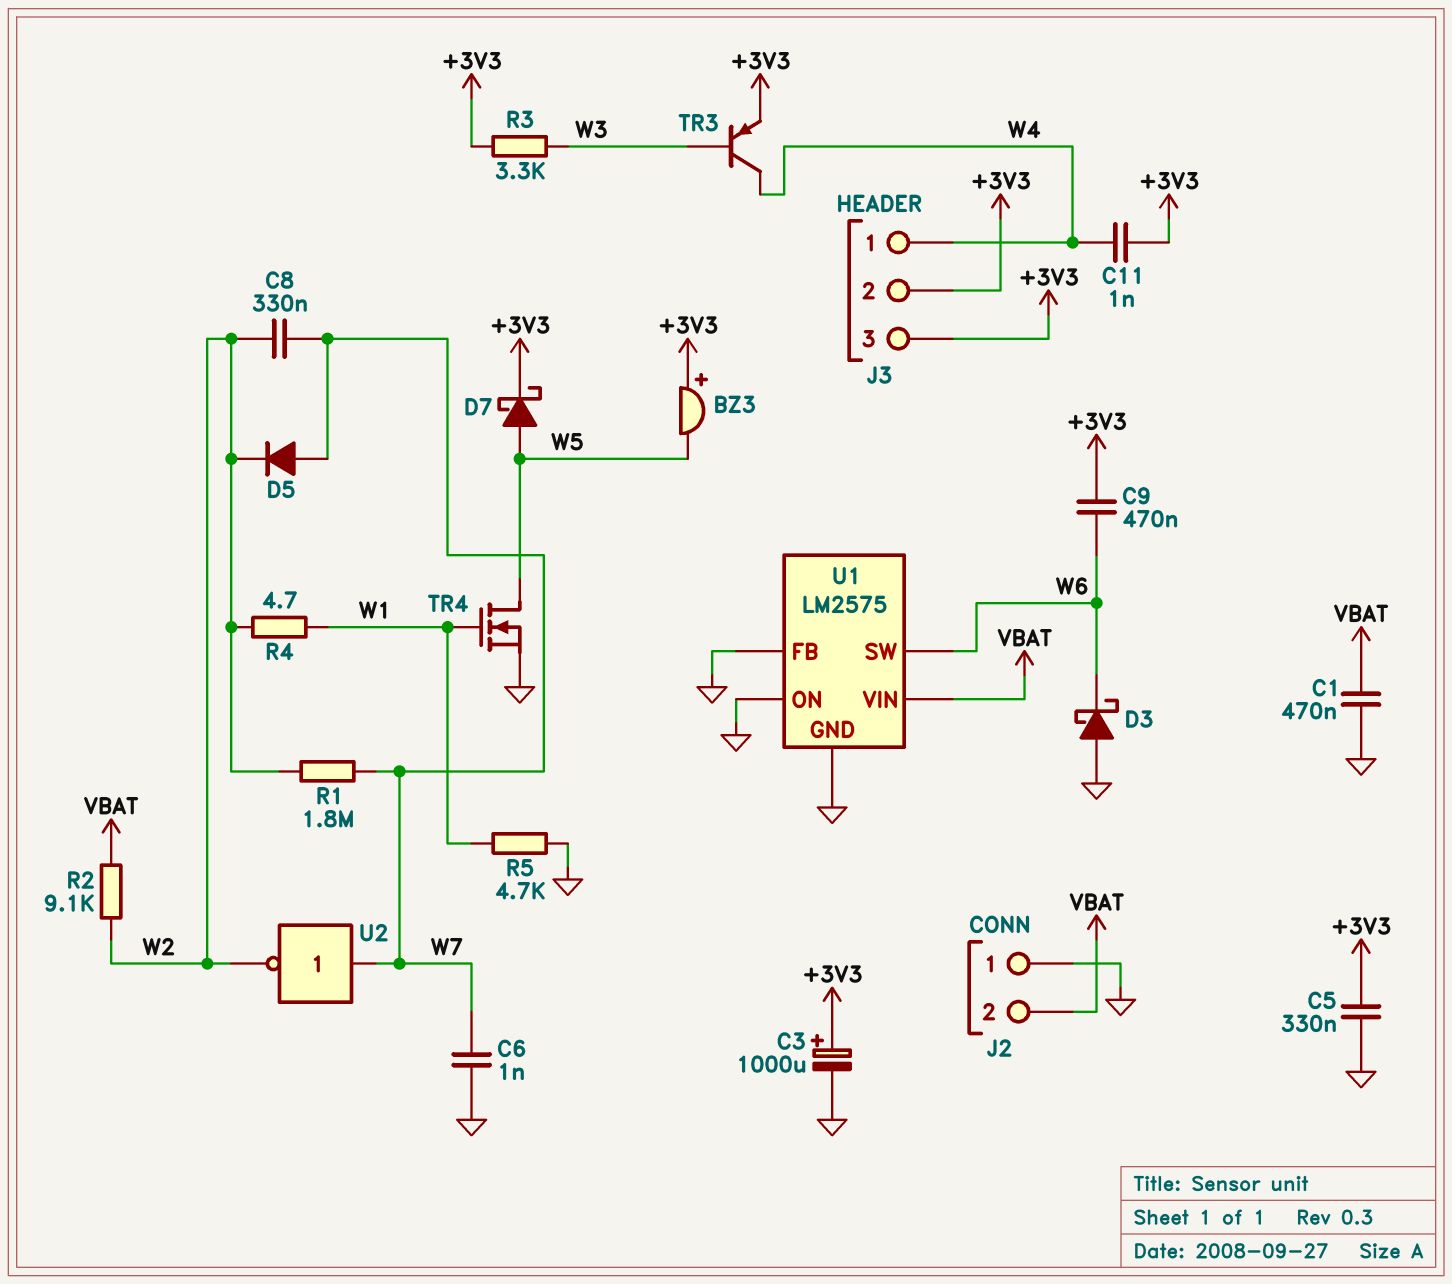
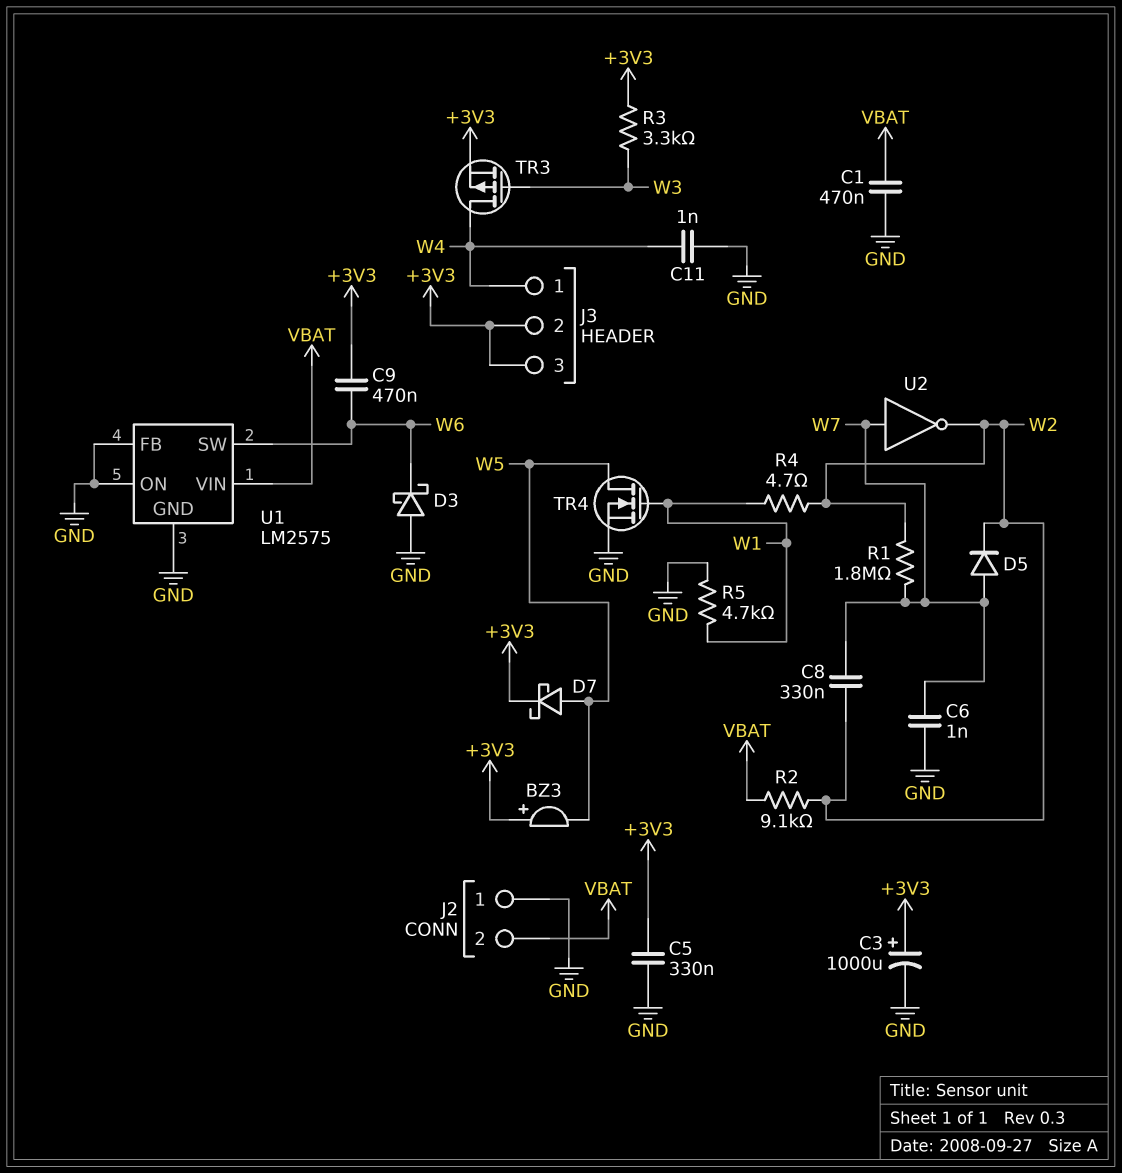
C11: 1nF (+3V3, W4) -> 1nF (GND, W4)
TR3: PNP (B W3, C W4, E +3V3) -> PMOS (G W3, D W4, S +3V3)

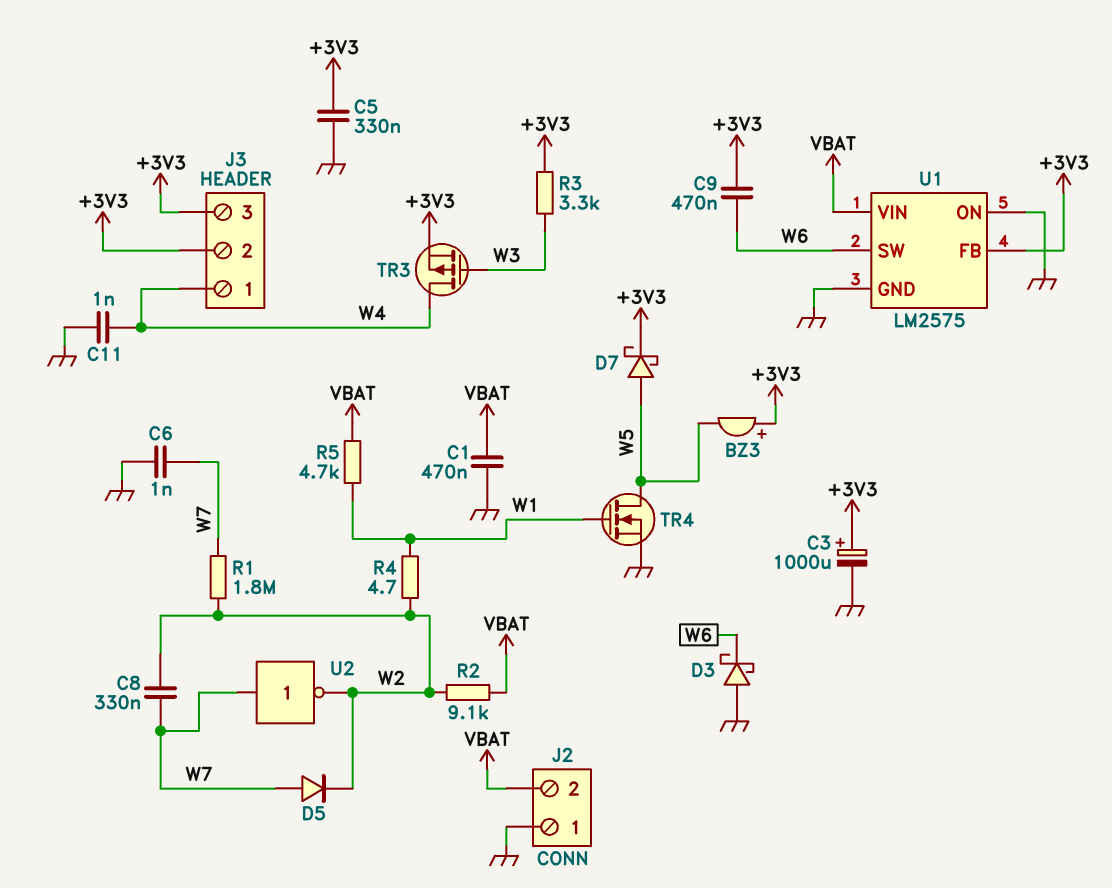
R5: 4.7k (GND, W1) -> 4.7k (VBAT, W1)
U1 pin FB: GND -> +3V3

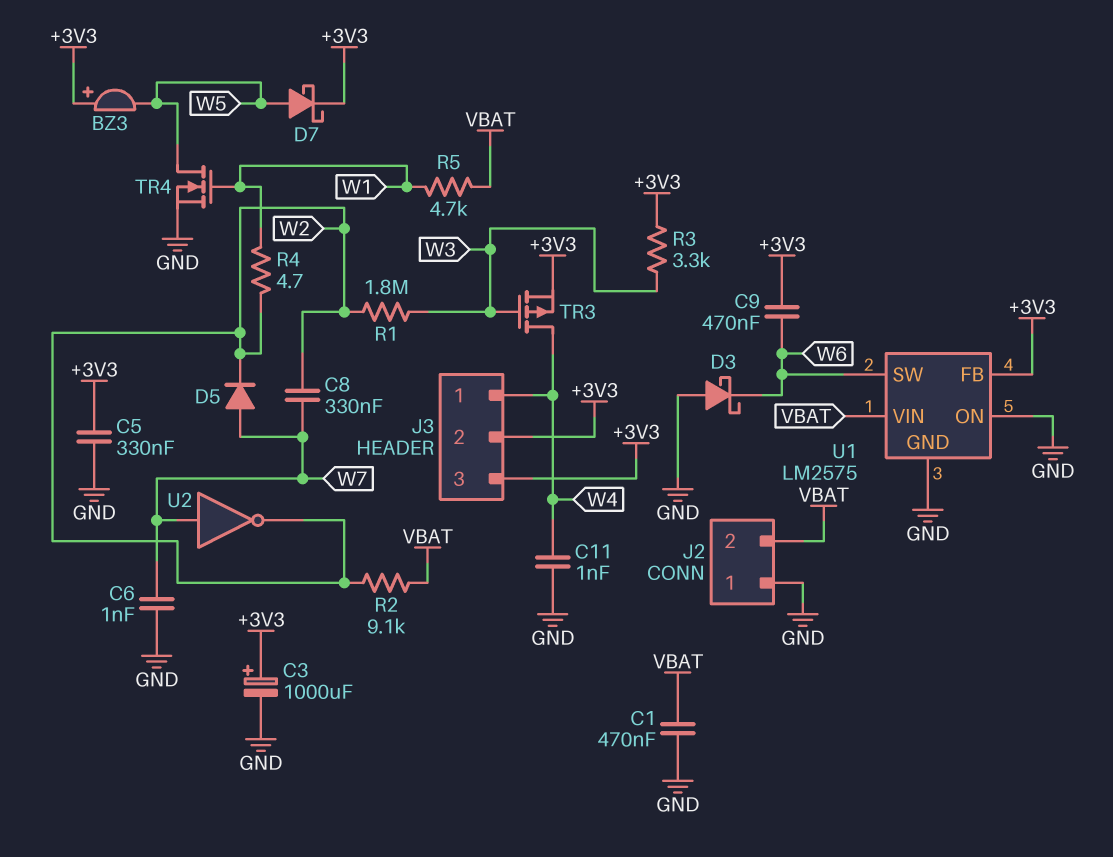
R1: 1.8M (W2, W7) -> 1.8M (W2, W3)

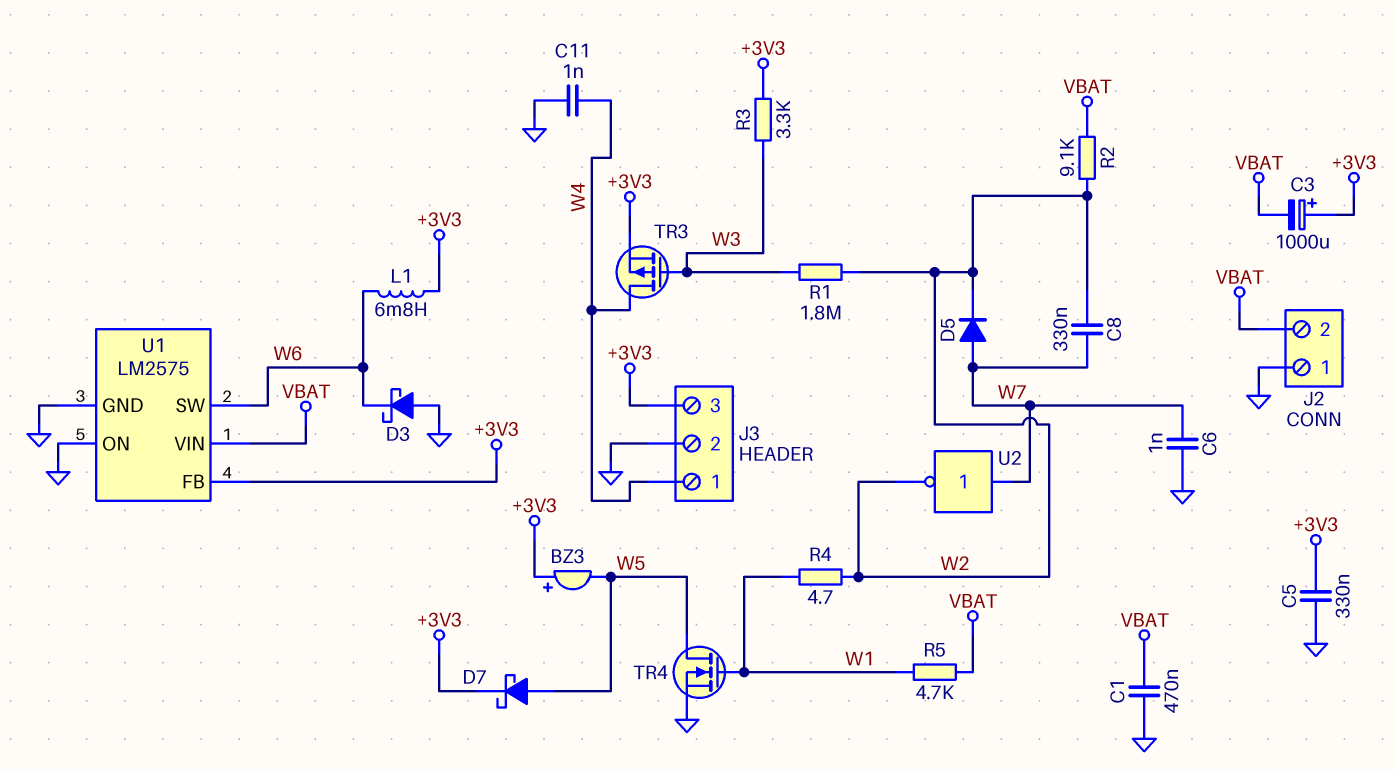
C3: 1000uF (plus +3V3, minus GND) -> 1000uF (plus +3V3, minus VBAT)
C9: 470nF (+3V3, W6) -> none
J3 pin 2: +3V3 -> GND
L1: none -> 6.8mH (+3V3, W6)

